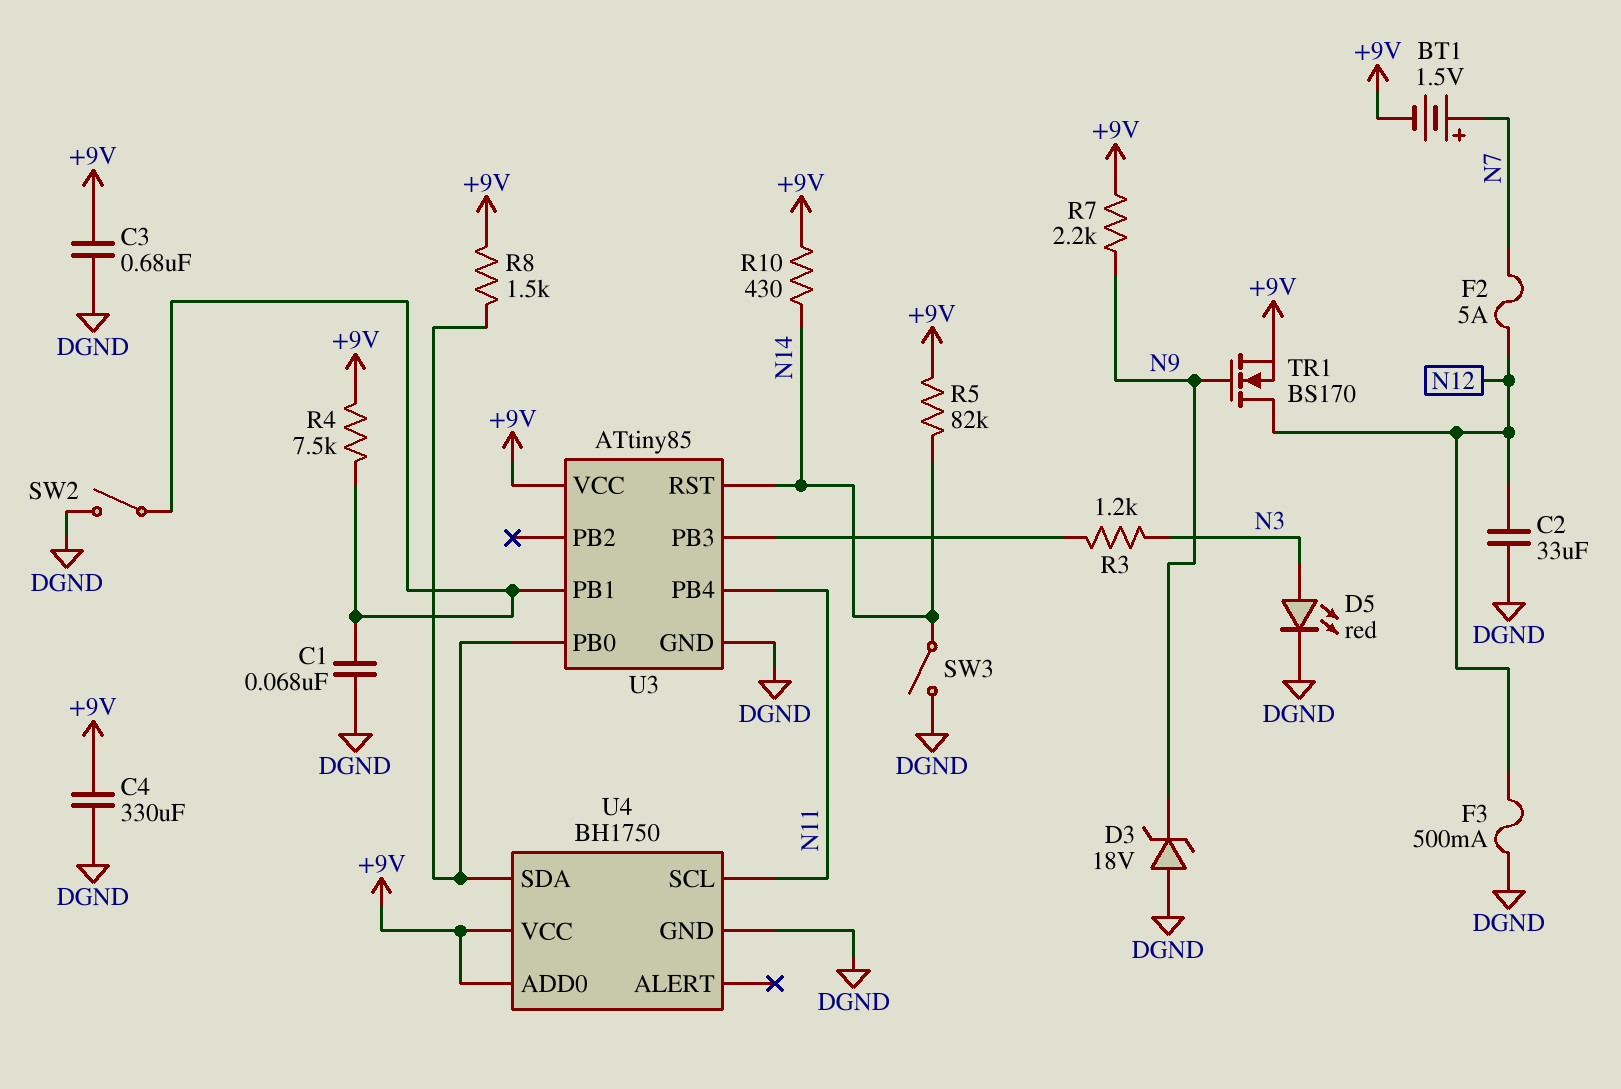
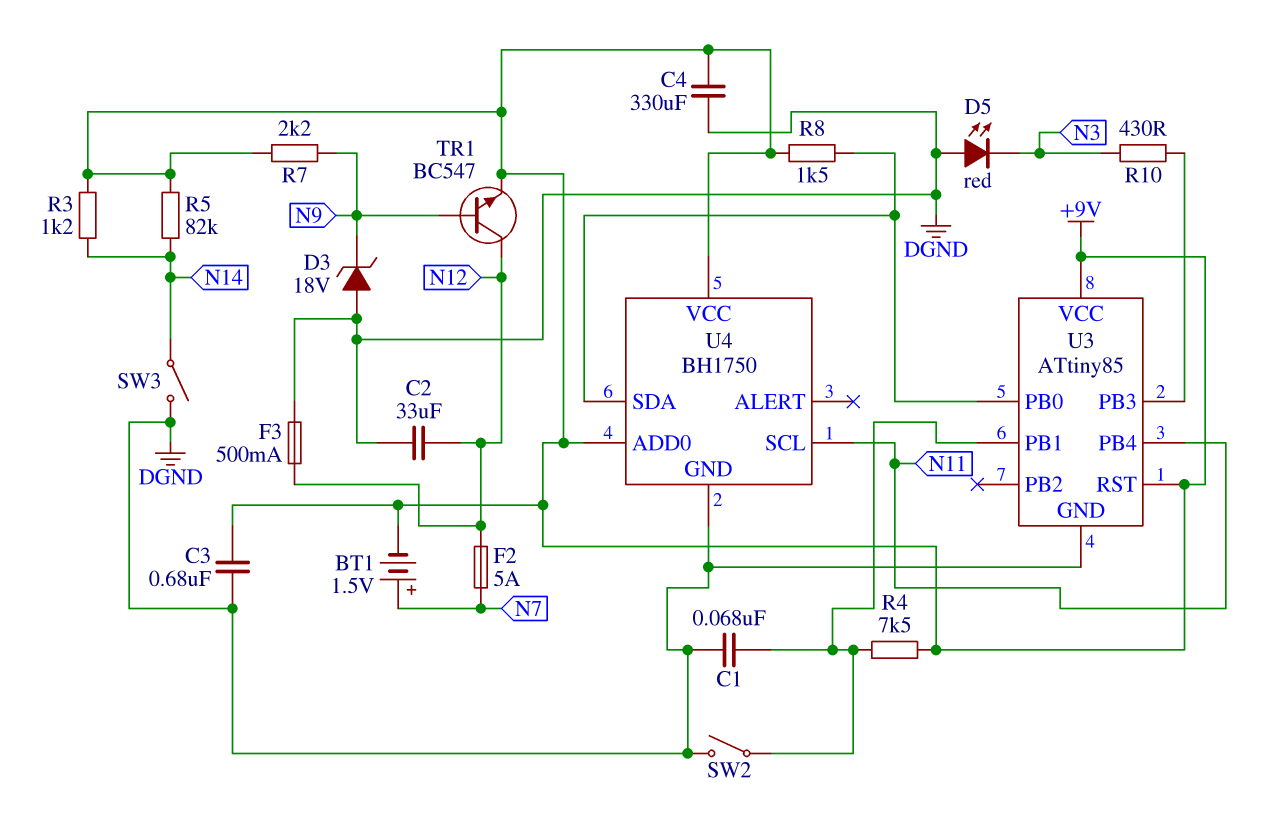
D5: LED red (A N3, K DGND) -> LED red (A DGND, K N3)
R3: 1.2k (N3, U3/PB3) -> 1.2k (+9V, N14)
R10: 430 (+9V, N14) -> 430 (N3, U3/PB3)
TR1: NMOS BS170 (G N9, D N12, S +9V) -> NPN BC547 (B N9, C N12, E +9V)
U3 pin RST: N14 -> +9V

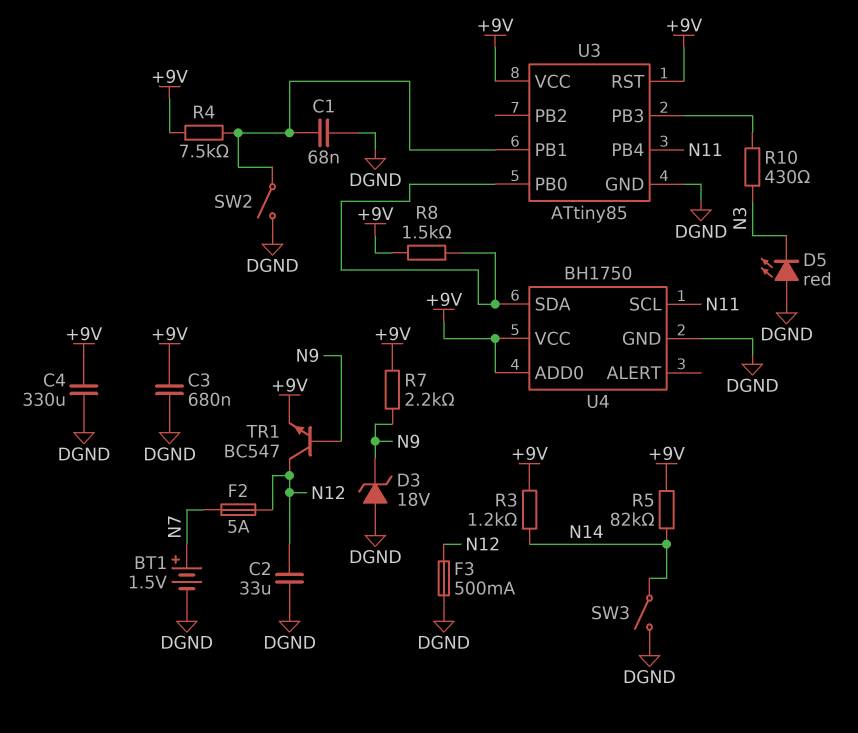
BT1: 1.5V (plus N7, minus +9V) -> 1.5V (plus N7, minus DGND)

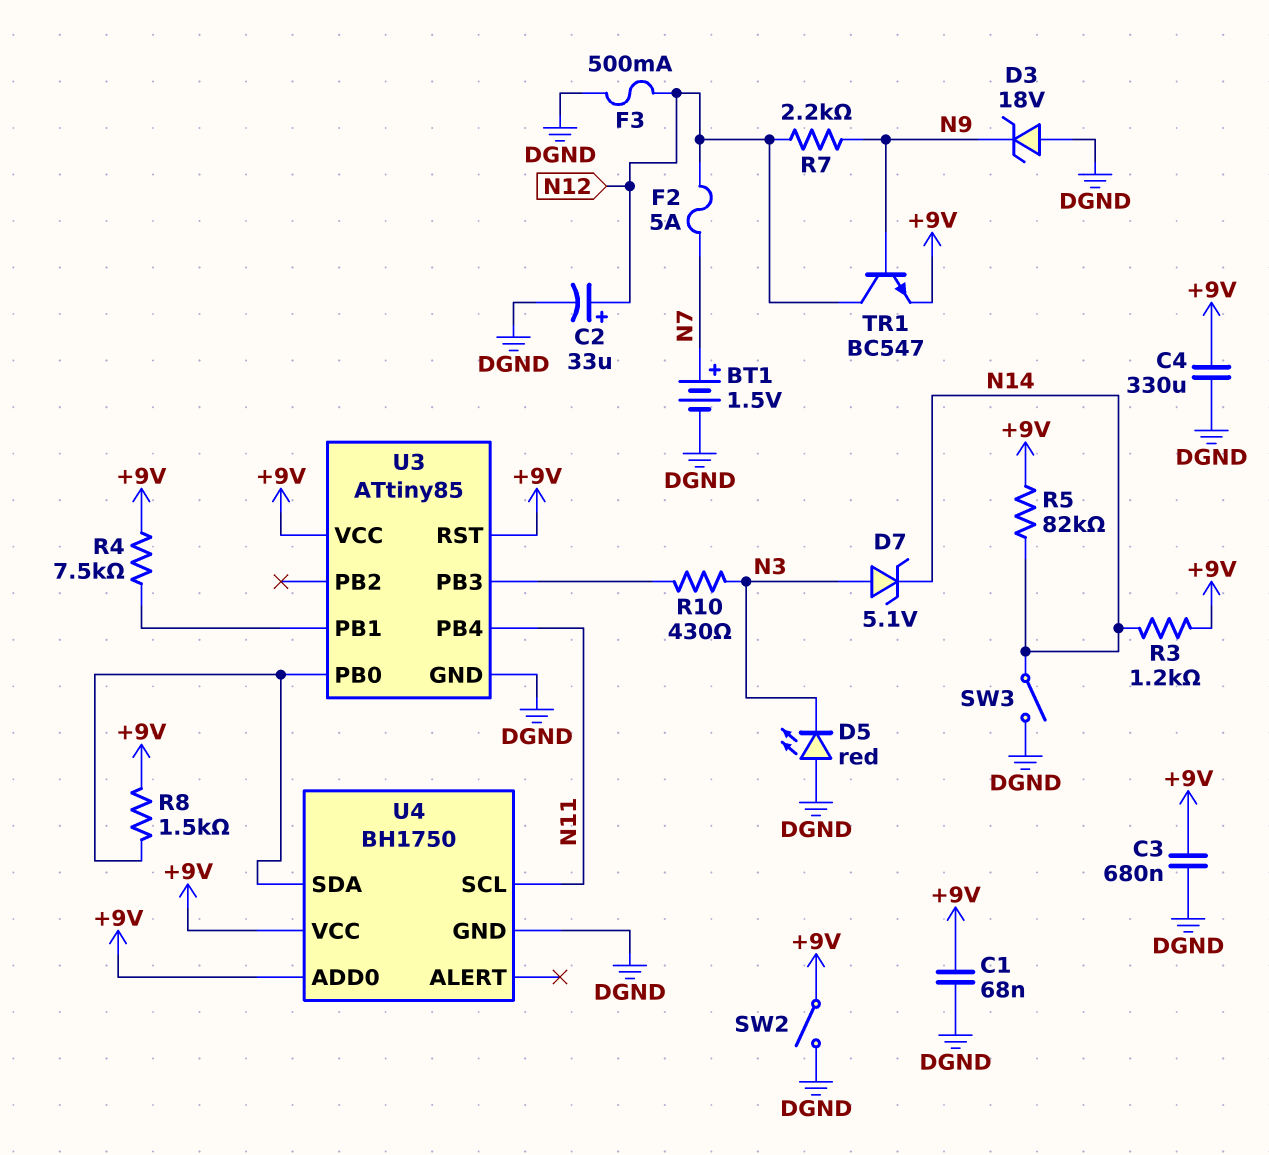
C1: 68nF (DGND, U3/PB1) -> 68nF (+9V, DGND)
C2: 33uF (DGND, N12) -> 33uF (plus N12, minus DGND)
D7: none -> zener 5.1V (A N3, K N14)
R7: 2.2k (+9V, N9) -> 2.2k (N9, N12)
SW2: switch (DGND, U3/PB1) -> switch (+9V, DGND)

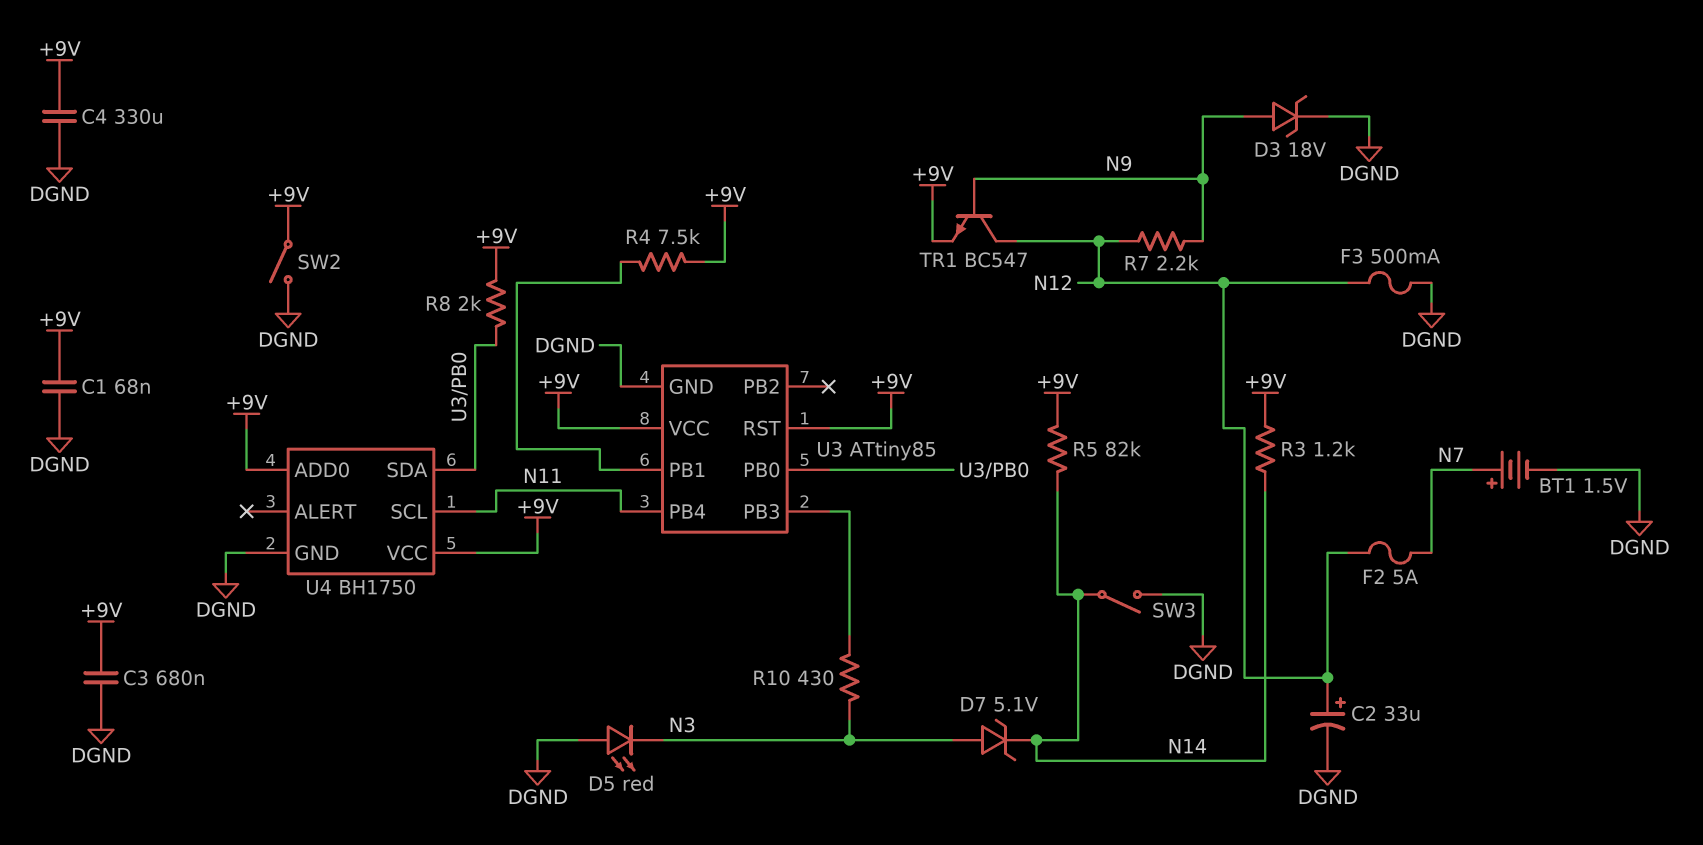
D3: zener 18V (A DGND, K N9) -> zener 18V (A N9, K DGND)
R8: 1.5k (+9V, U3/PB0) -> 2k (+9V, U3/PB0)

